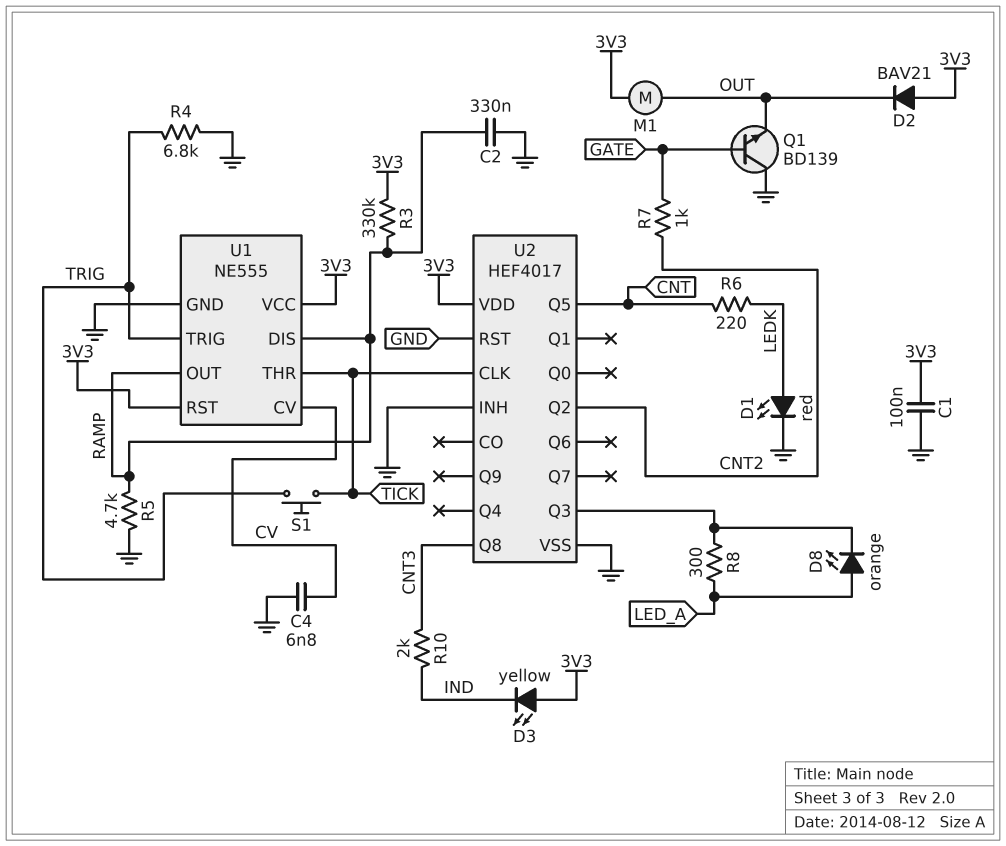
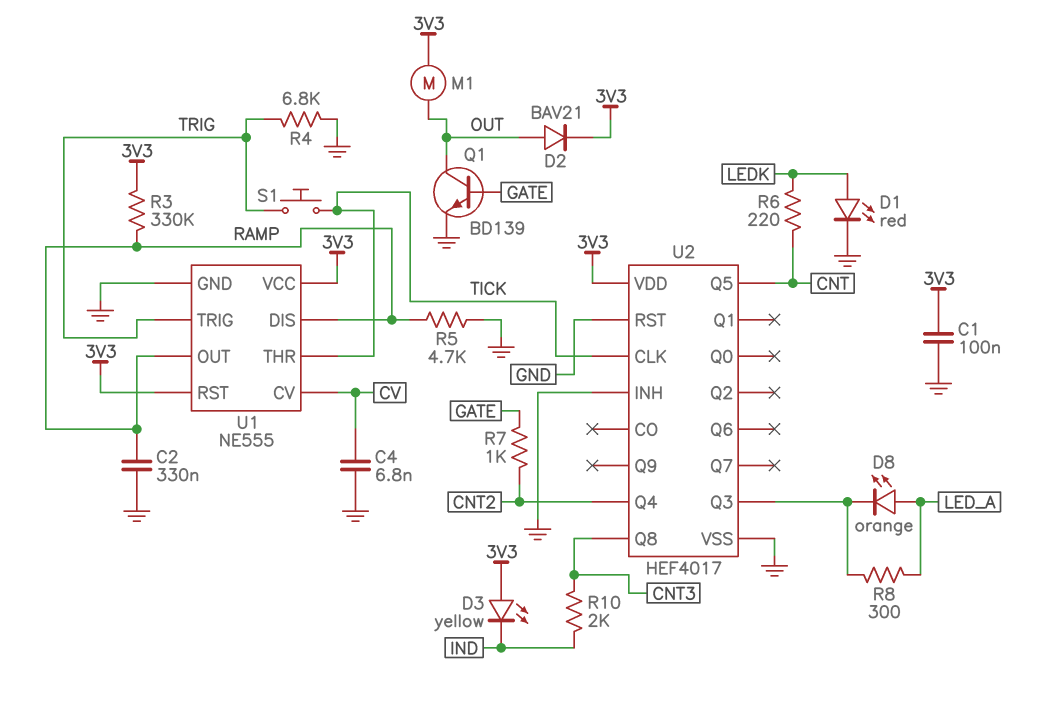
D2: diode BAV21 (A 3V3, K OUT) -> diode BAV21 (A OUT, K 3V3)
Q1: NPN BD139 (B GATE, C GND, E OUT) -> NPN BD139 (B GATE, C OUT, E GND)
U2 pin Q2: CNT2 -> none
U2 pin Q4: none -> CNT2

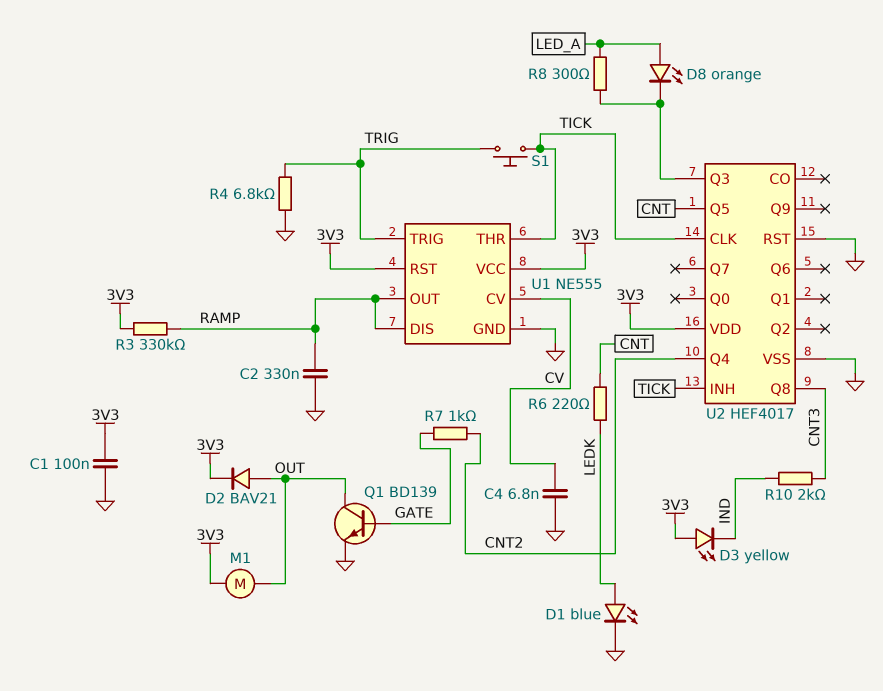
D1: LED red (A LEDK, K GND) -> LED blue (A LEDK, K GND)
R5: 4.7k (GND, RAMP) -> none
U2 pin INH: GND -> TICK

